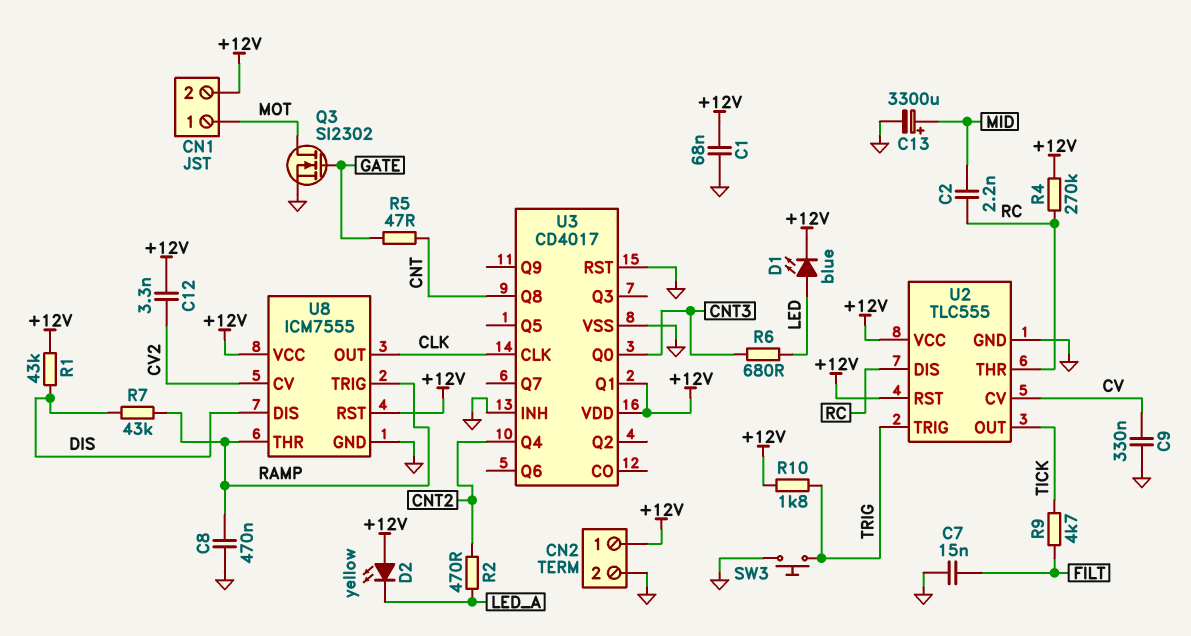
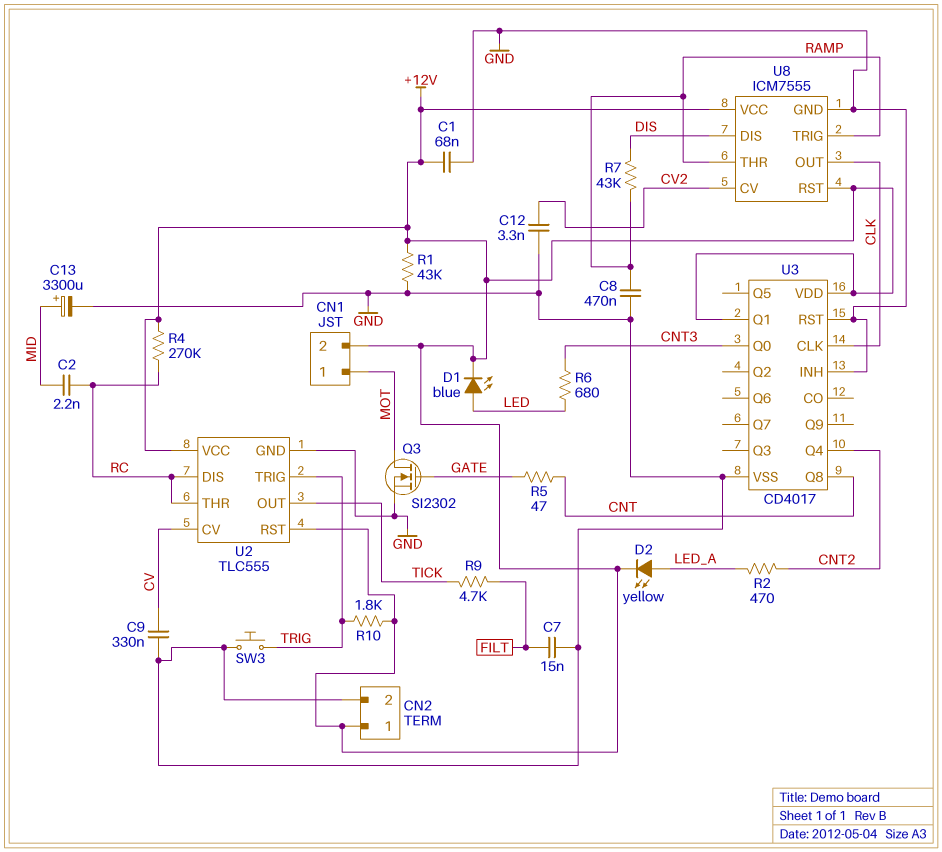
C12: 3.3nF (+12V, CV2) -> 3.3nF (CV2, GND)
D2: LED yellow (A +12V, K LED_A) -> LED yellow (A LED_A, K +12V)
R1: 43k (+12V, DIS) -> 43k (+12V, GND)

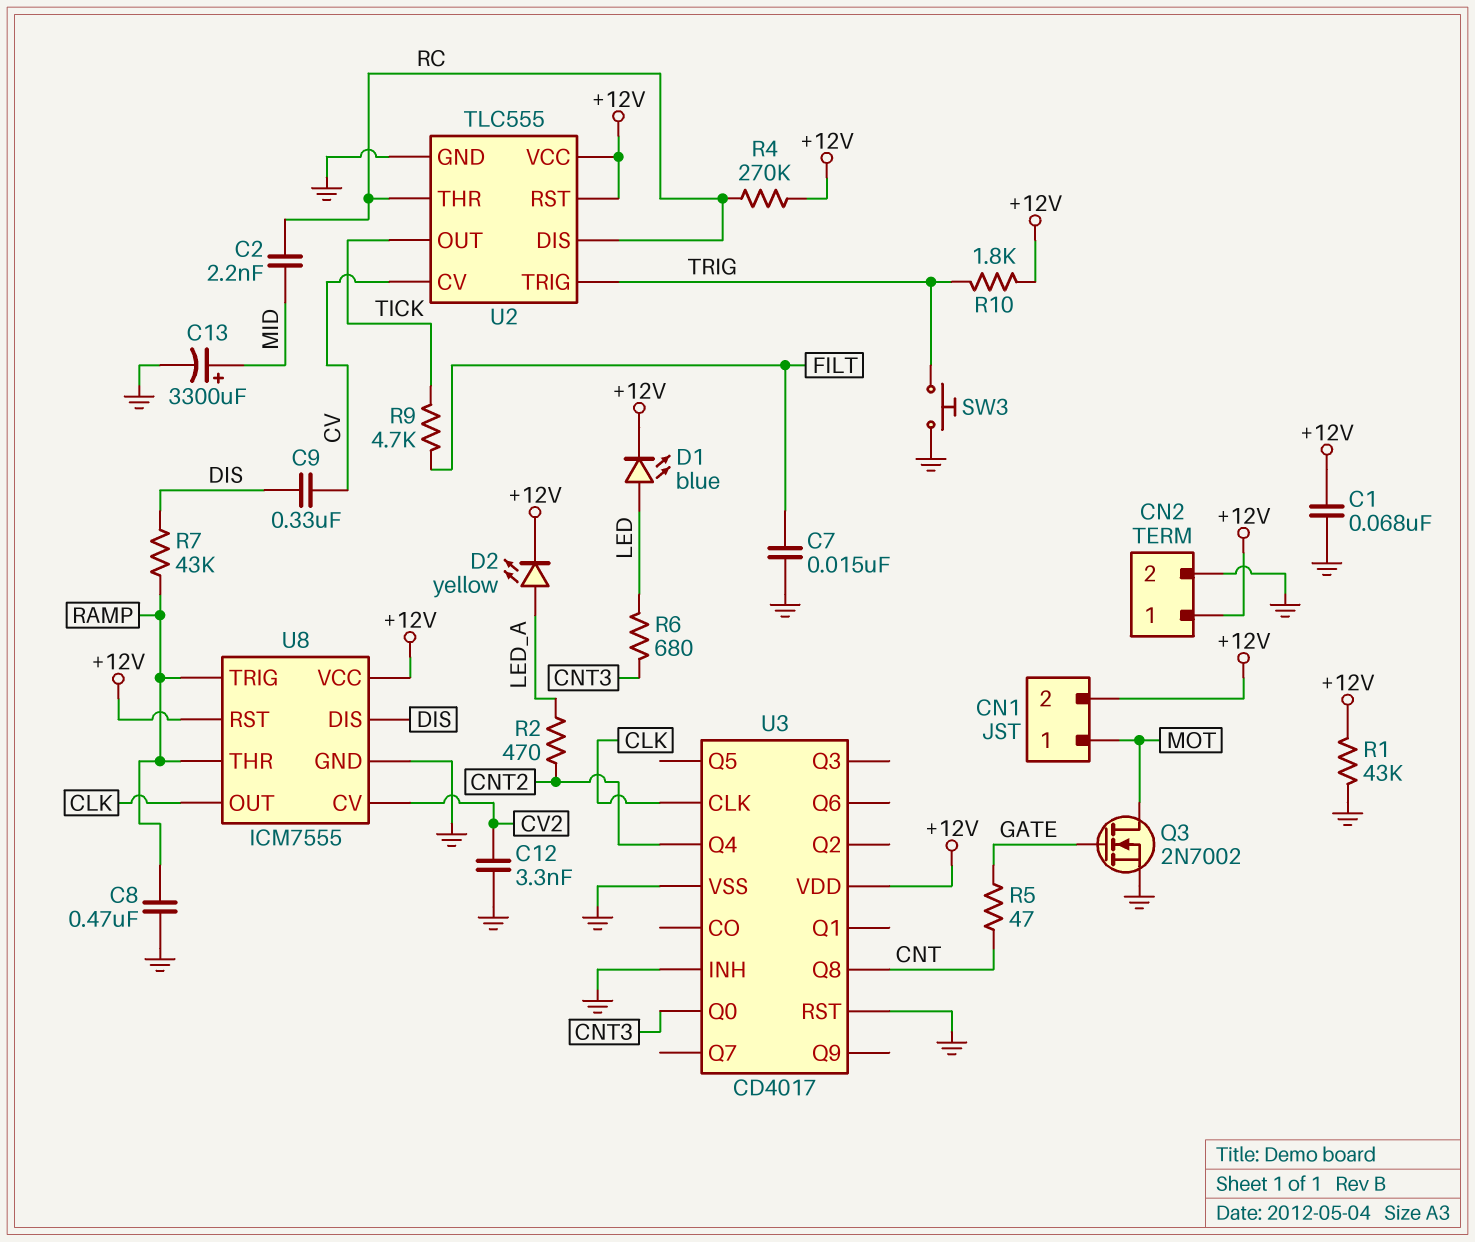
C9: 330nF (CV, GND) -> 330nF (CV, DIS)
Q3: NMOS SI2302 (G GATE, D MOT, S GND) -> NMOS 2N7002 (G GATE, D MOT, S GND)
U3 pin Q1: +12V -> none

